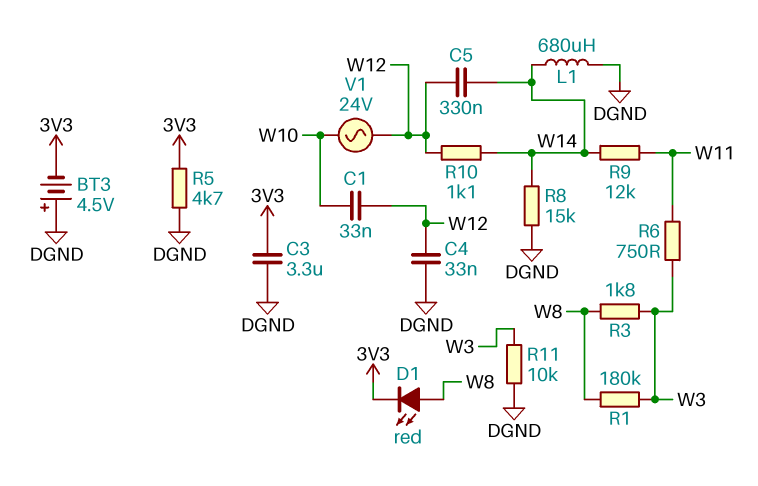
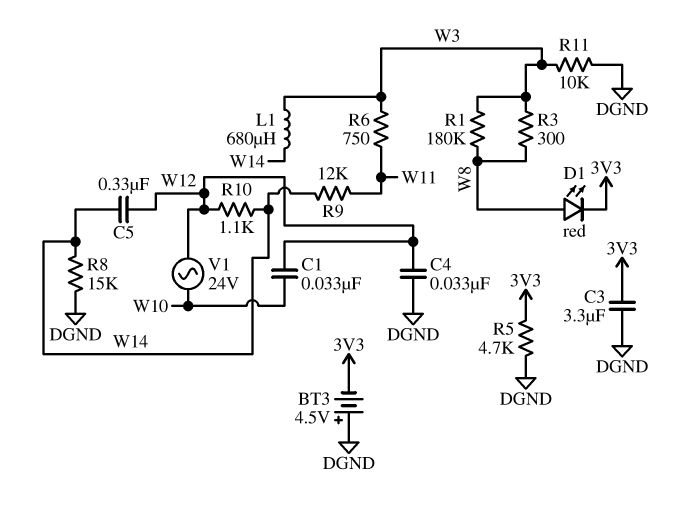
L1: 680uH (DGND, W14) -> 680uH (W3, W14)
R3: 1.8k (W3, W8) -> 300 (W3, W8)

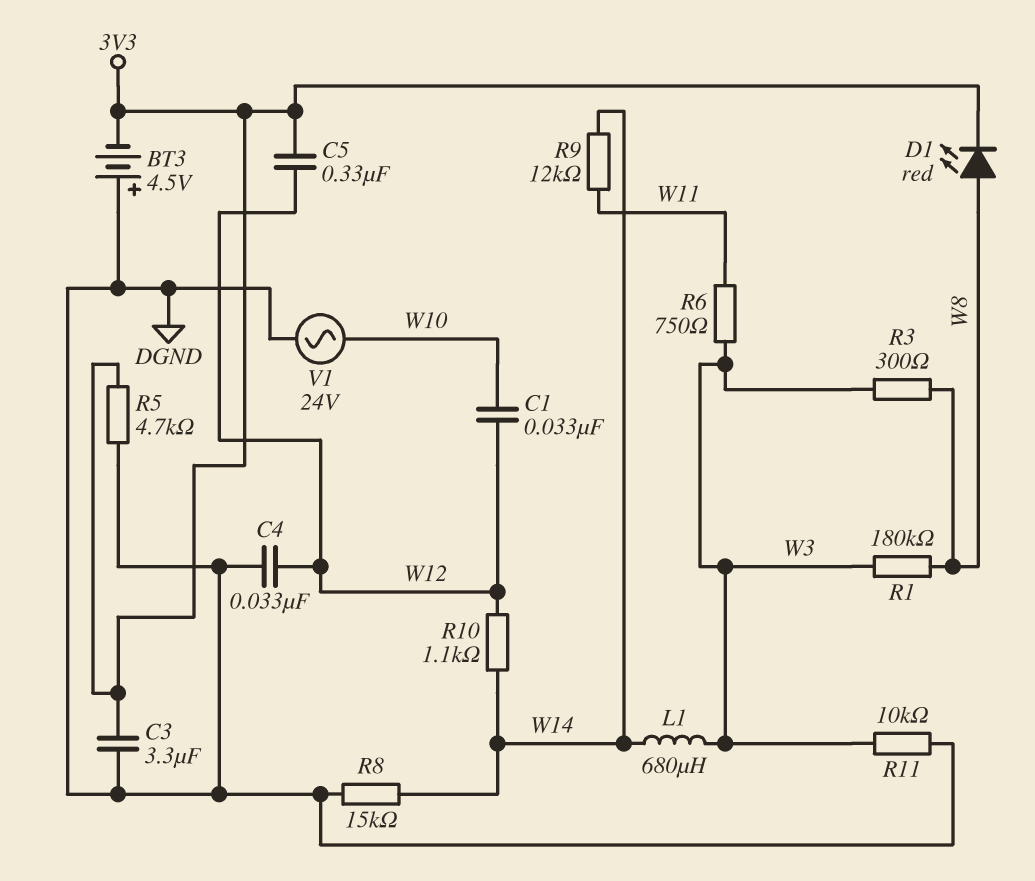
C5: 330nF (W12, W14) -> 330nF (3V3, W12)
V1: AC 24V (W10, W12) -> AC 24V (DGND, W10)

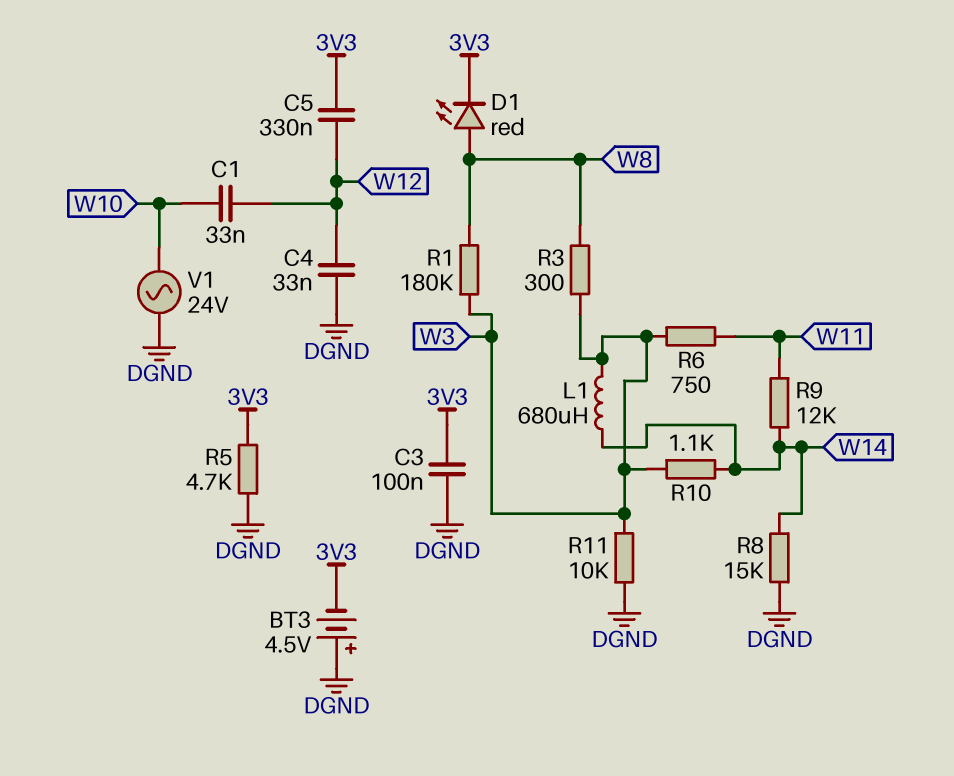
C3: 3.3uF (3V3, DGND) -> 100nF (3V3, DGND)
R10: 1.1k (W12, W14) -> 1.1k (W3, W14)

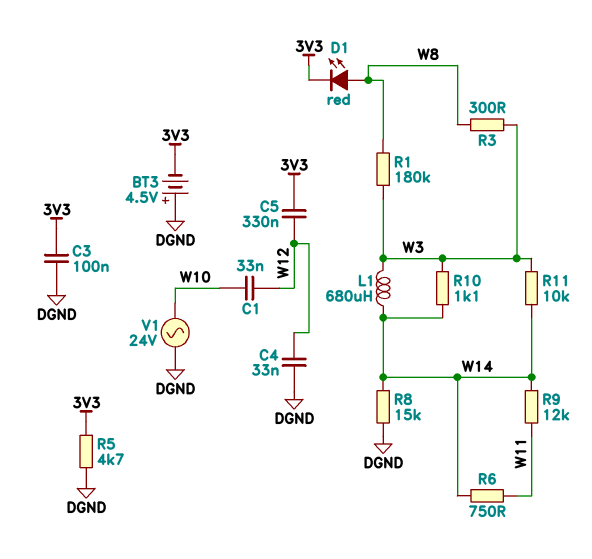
R6: 750 (W3, W11) -> 750 (W11, W14)
R11: 10k (DGND, W3) -> 10k (W3, W14)

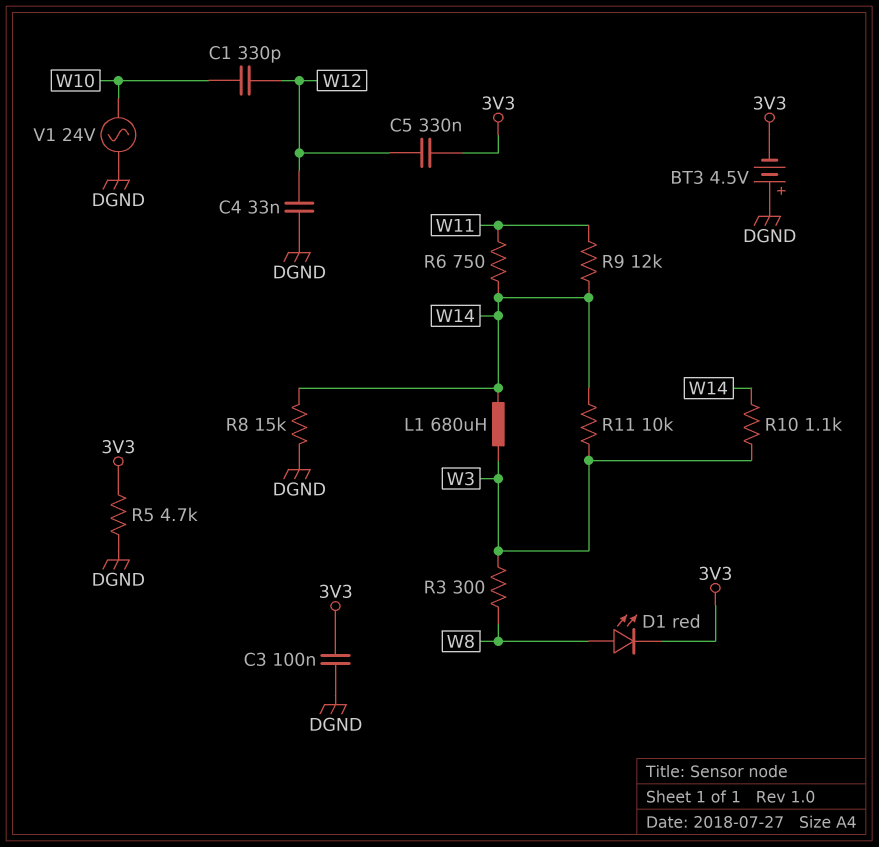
C1: 33nF (W10, W12) -> 330pF (W10, W12)
R1: 180k (W3, W8) -> none

